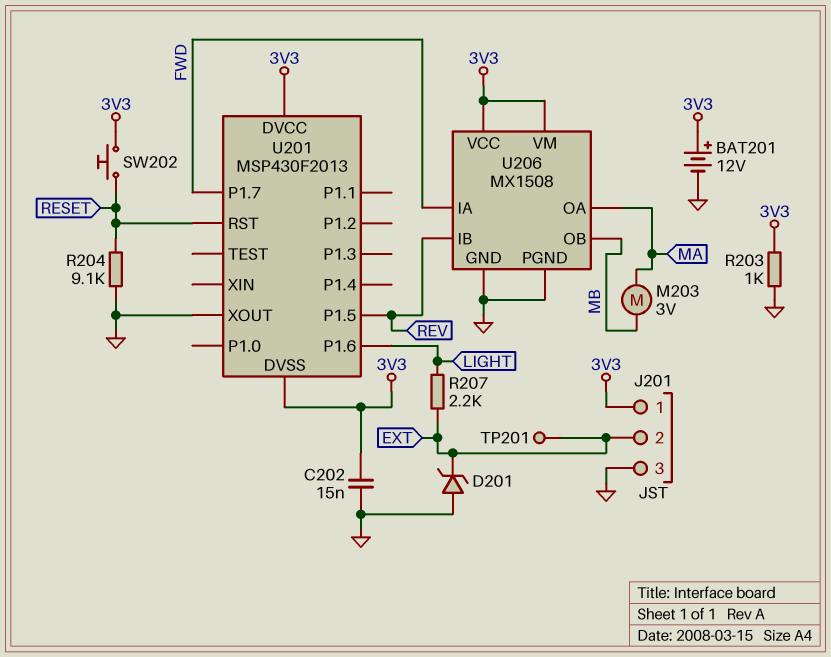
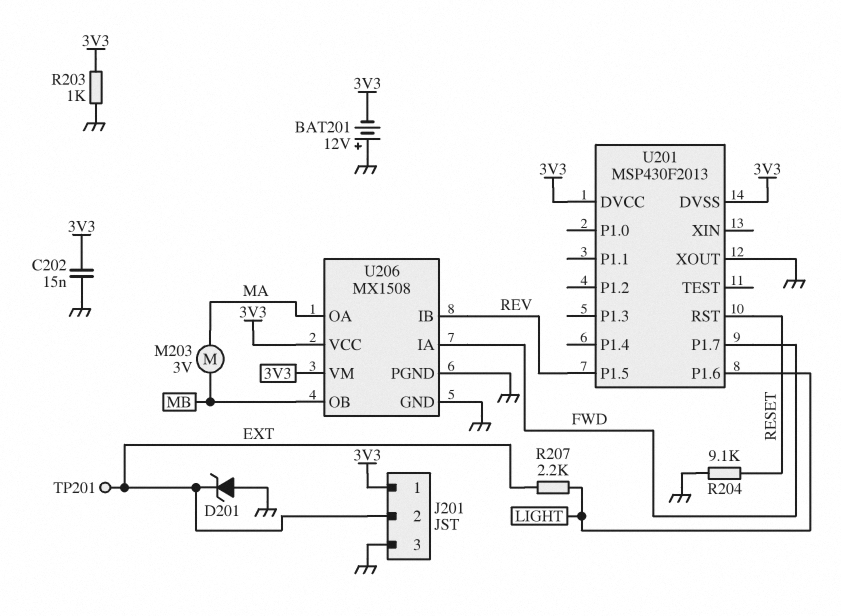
BAT201: 12V (plus 3V3, minus GND) -> 12V (plus GND, minus 3V3)
SW202: button (3V3, RESET) -> none

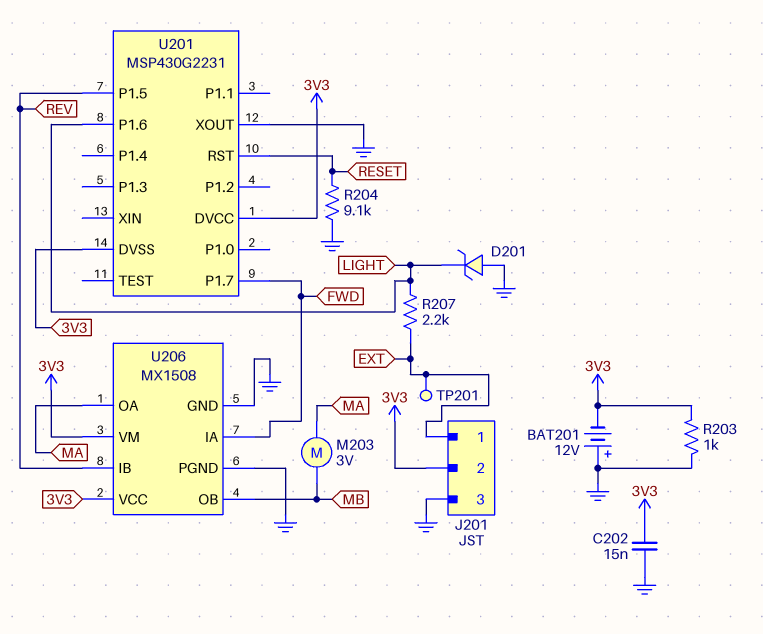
D201: zener (A GND, K EXT) -> zener (A GND, K LIGHT)
J201 pin 1: 3V3 -> EXT
J201 pin 2: EXT -> 3V3
U201: MSP430F2013 -> MSP430G2231

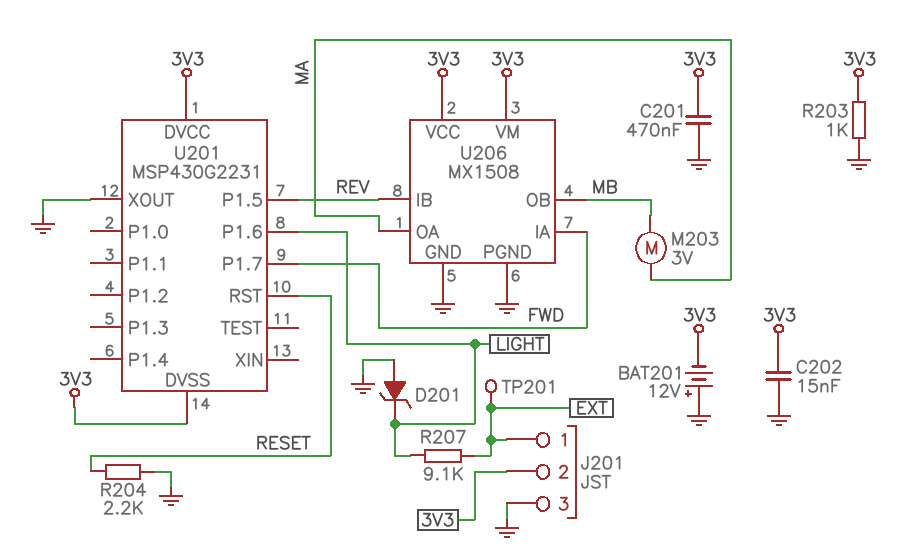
C201: none -> 470nF (3V3, GND)
R204: 9.1k (GND, RESET) -> 2.2k (GND, RESET)
R207: 2.2k (EXT, LIGHT) -> 9.1k (EXT, LIGHT)

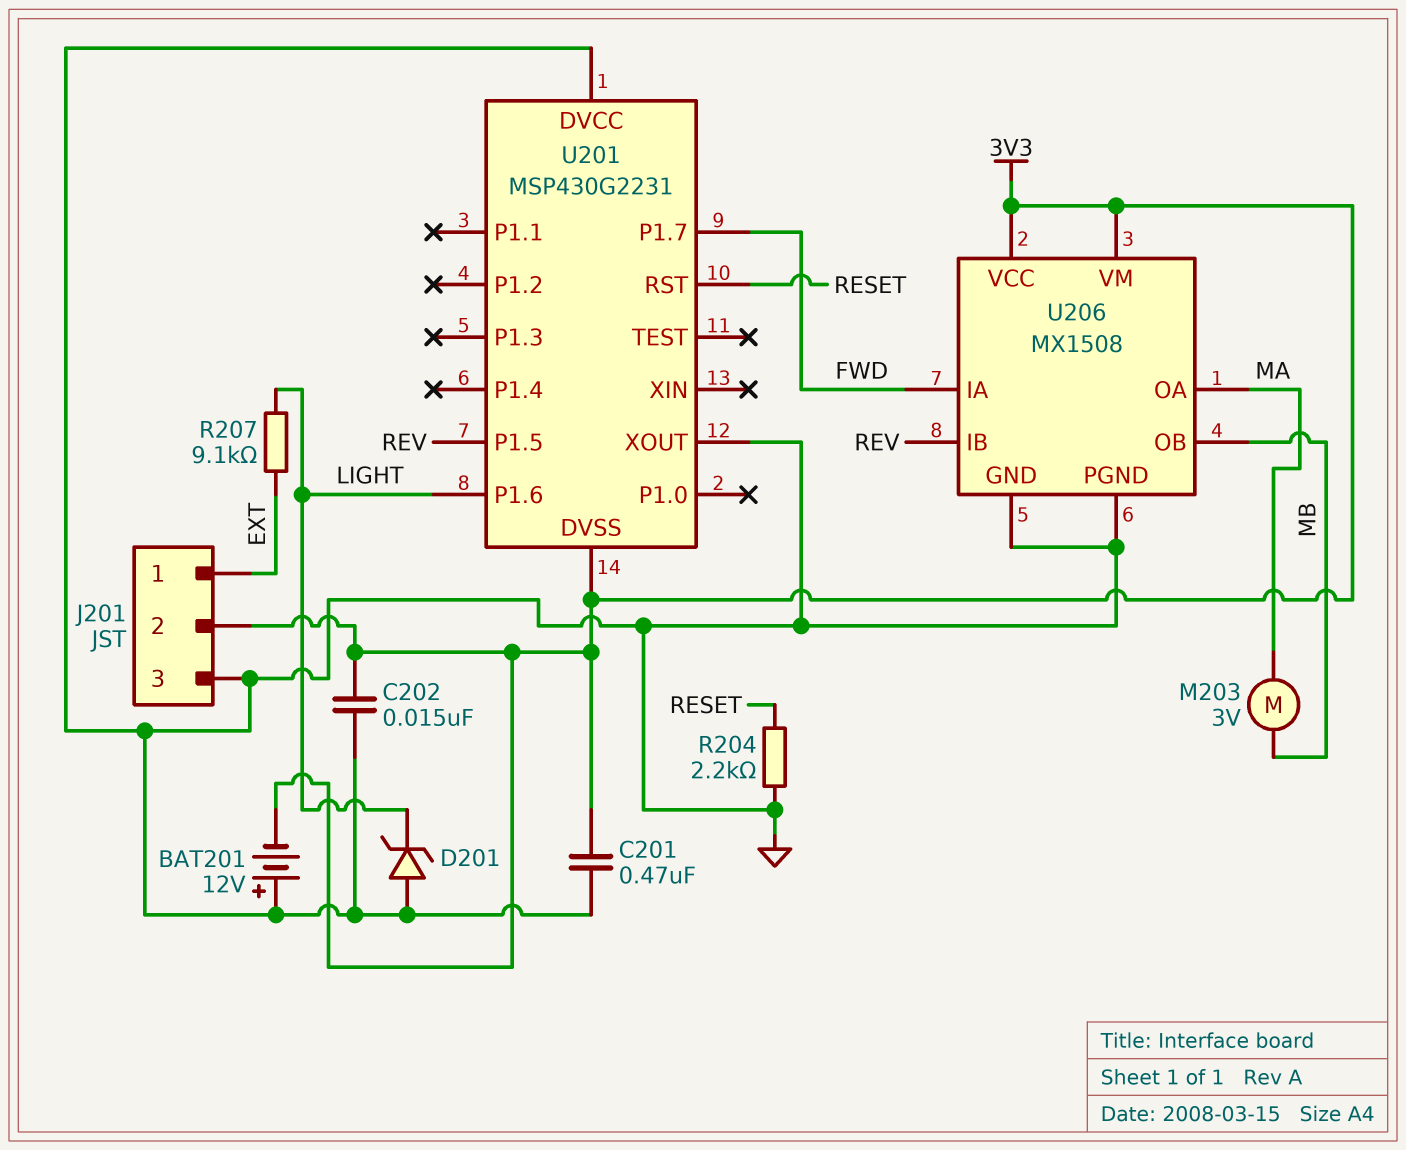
R203: 1k (3V3, GND) -> none
TP201: test point (EXT) -> none
U201 pin DVCC: 3V3 -> GND

